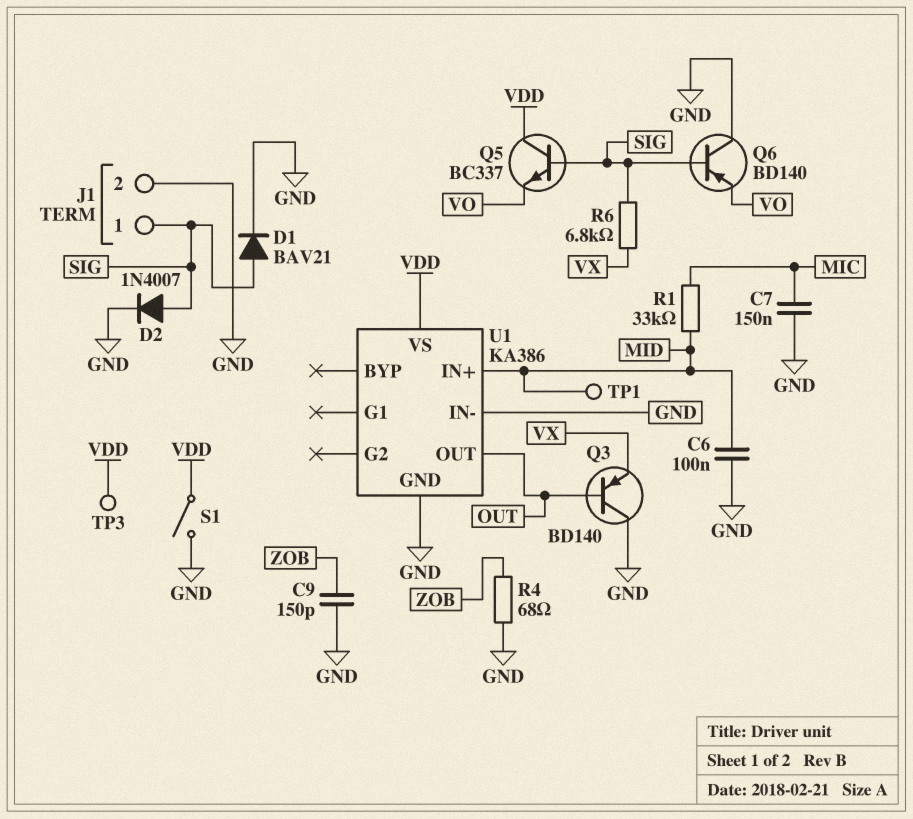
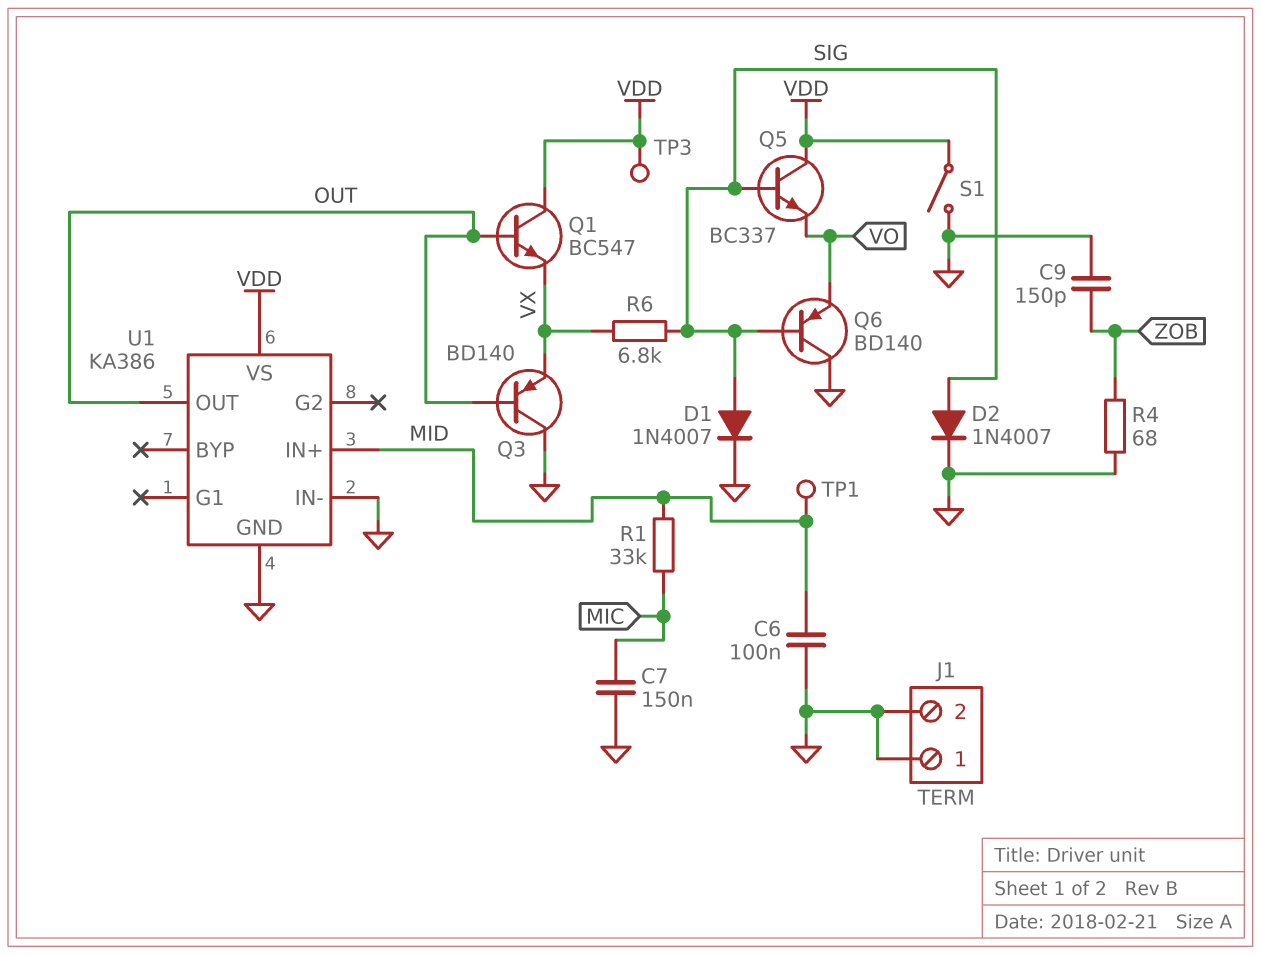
D1: diode BAV21 (A SIG, K GND) -> diode 1N4007 (A SIG, K GND)
J1 pin 1: SIG -> GND
Q1: none -> NPN BC547 (B OUT, C VDD, E VX)

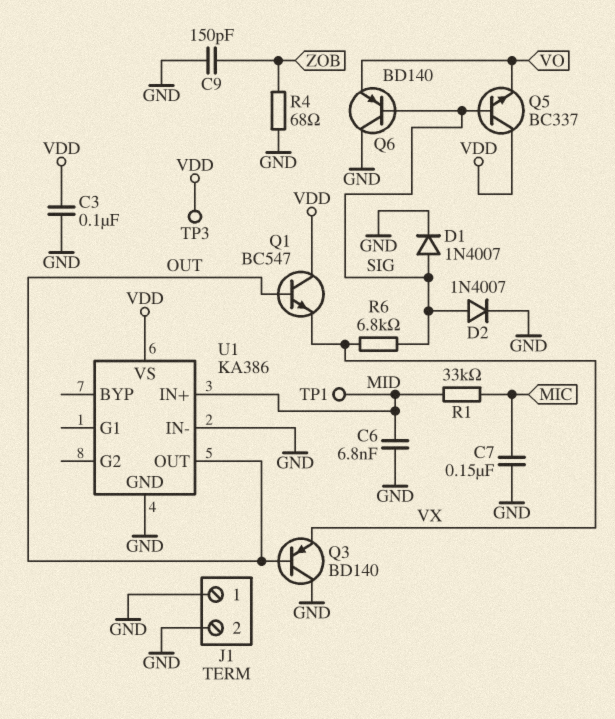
C3: none -> 100nF (GND, VDD)
C6: 100nF (GND, MID) -> 6.8nF (GND, MID)
S1: switch (GND, VDD) -> none

